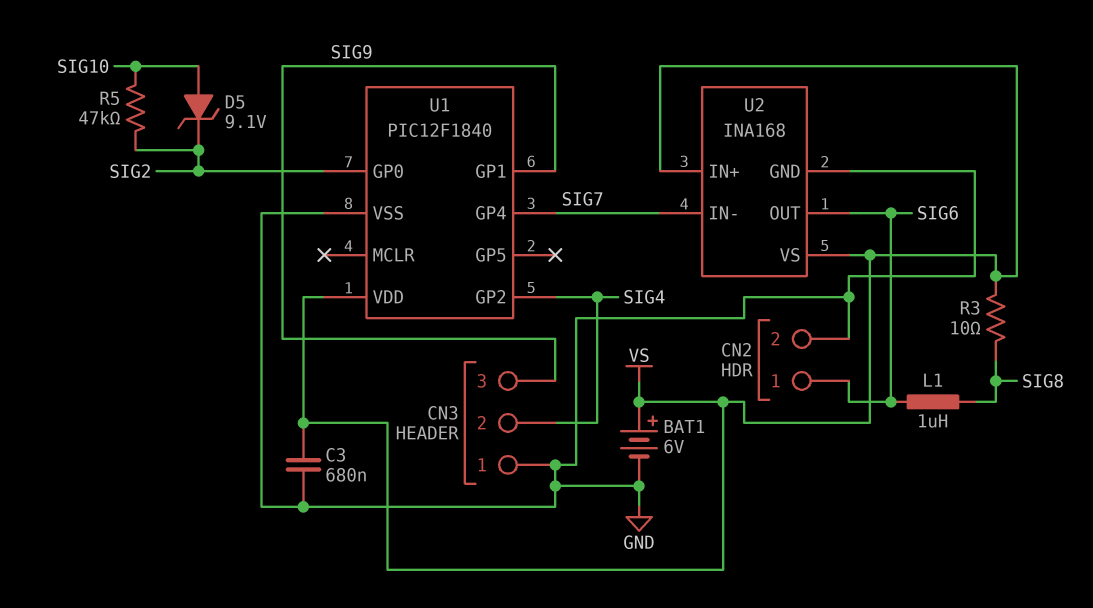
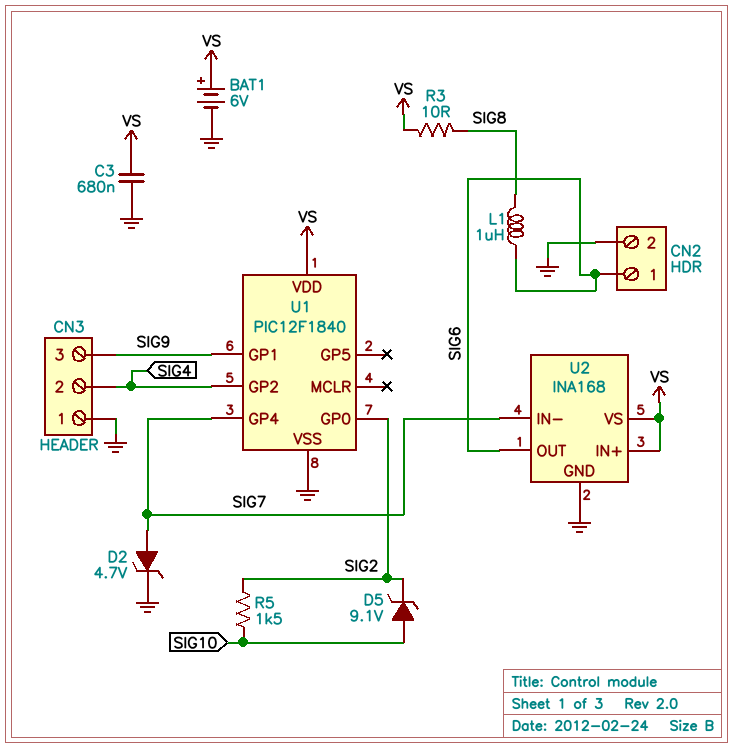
D2: none -> zener 4.7V (A SIG7, K GND)
R5: 47k (SIG2, SIG10) -> 1.5k (SIG2, SIG10)

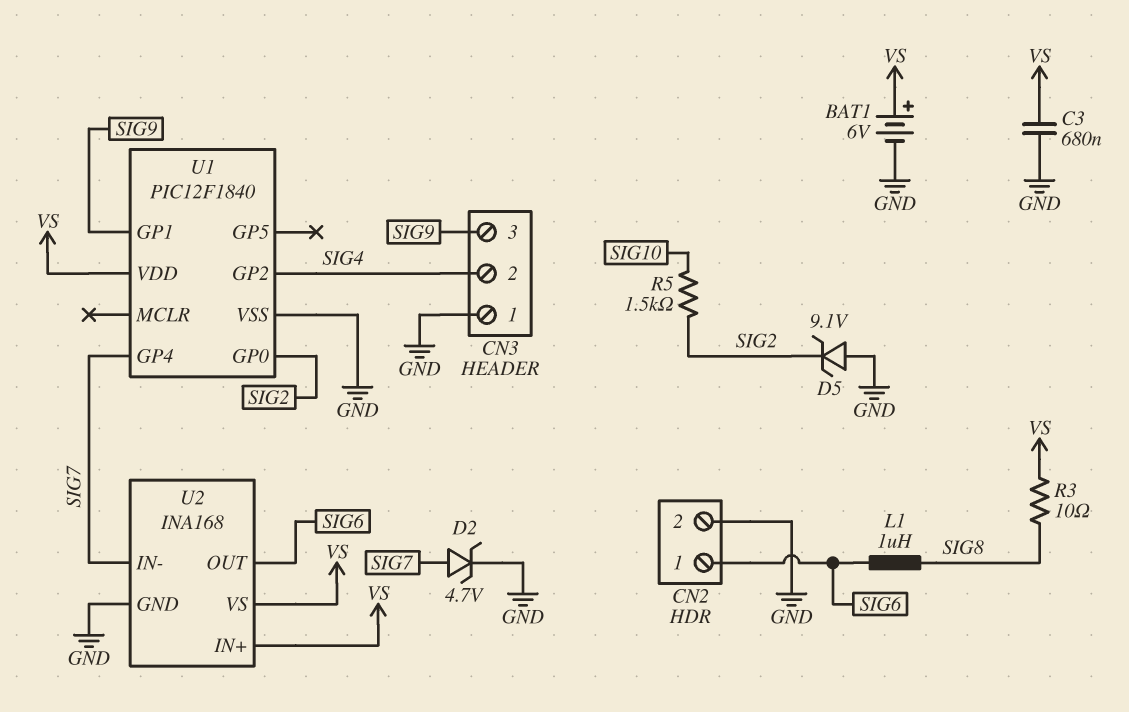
D5: zener 9.1V (A SIG10, K SIG2) -> zener 9.1V (A GND, K SIG2)

